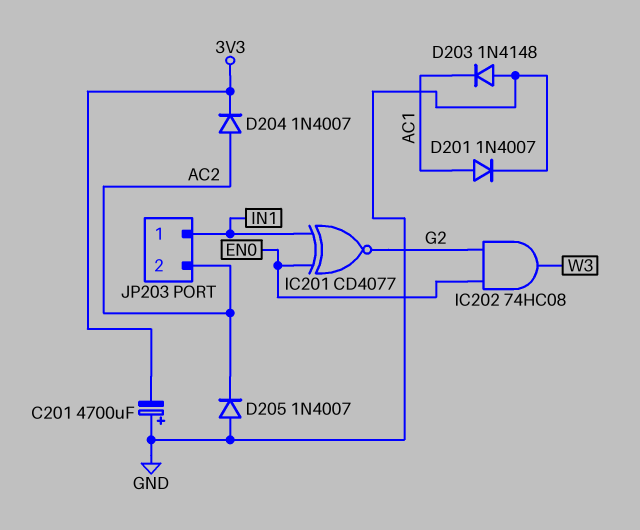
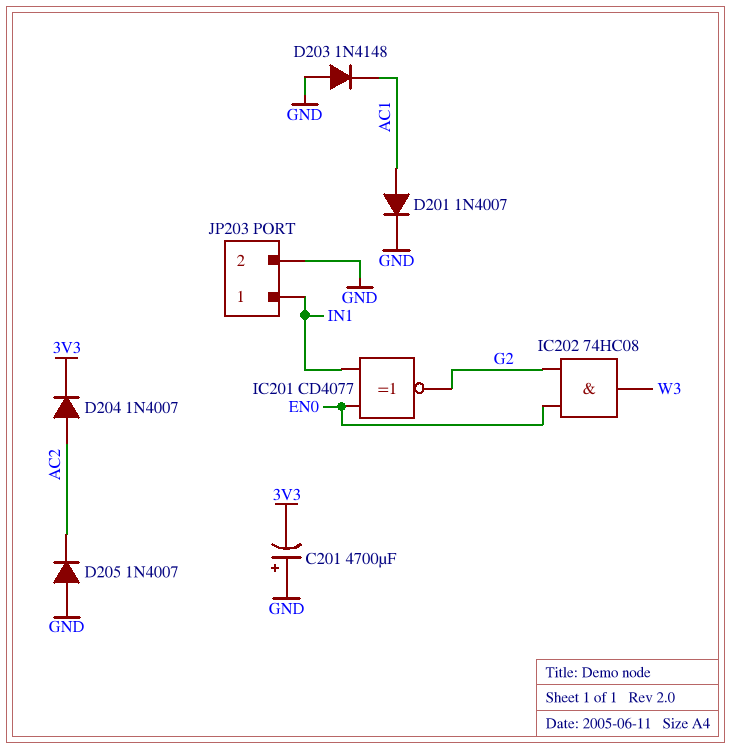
JP203 pin 2: AC2 -> GND

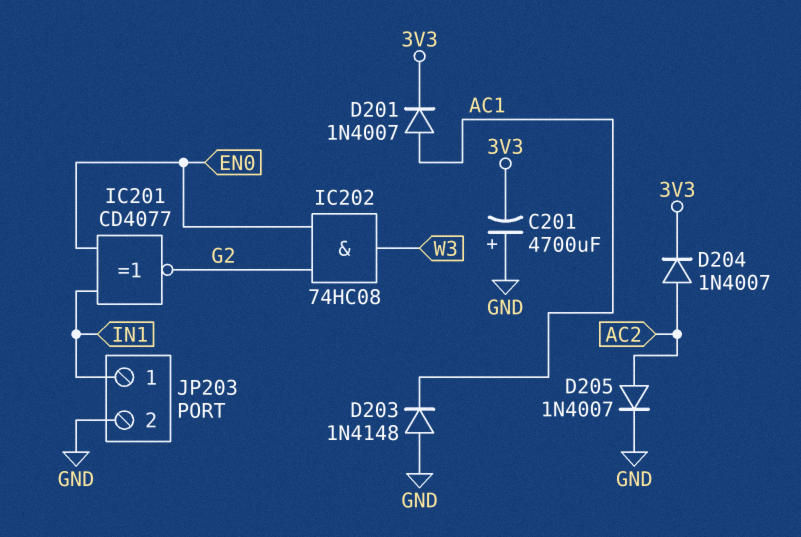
D201: diode 1N4007 (A AC1, K GND) -> diode 1N4007 (A AC1, K 3V3)
D205: diode 1N4007 (A GND, K AC2) -> diode 1N4007 (A AC2, K GND)

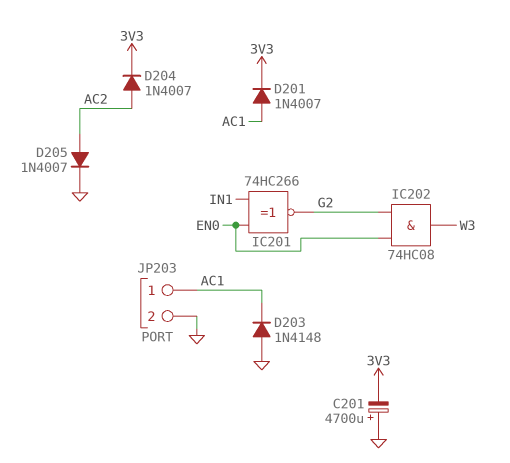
IC201: XNOR CD4077 (in EN0, in IN1, out G2) -> XNOR 74HC266 (in EN0, in IN1, out G2)
JP203 pin 1: IN1 -> AC1

